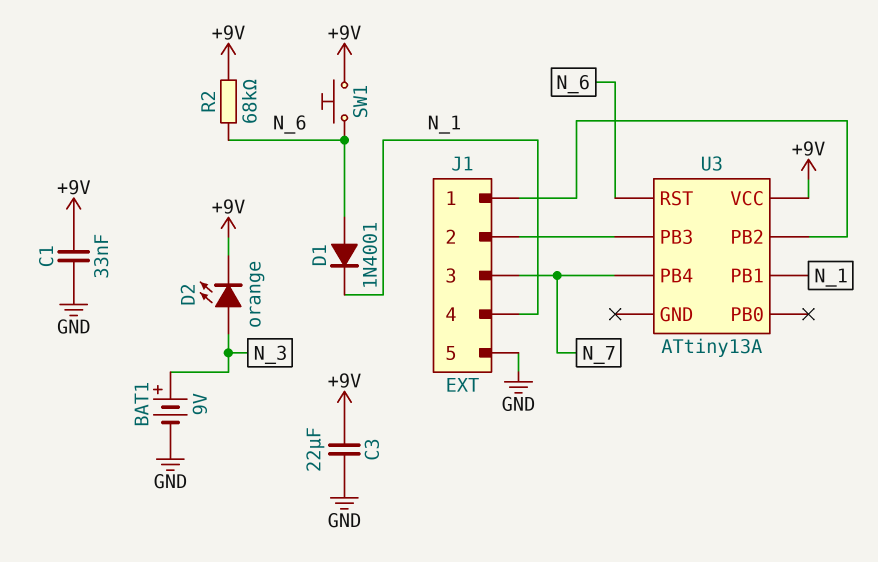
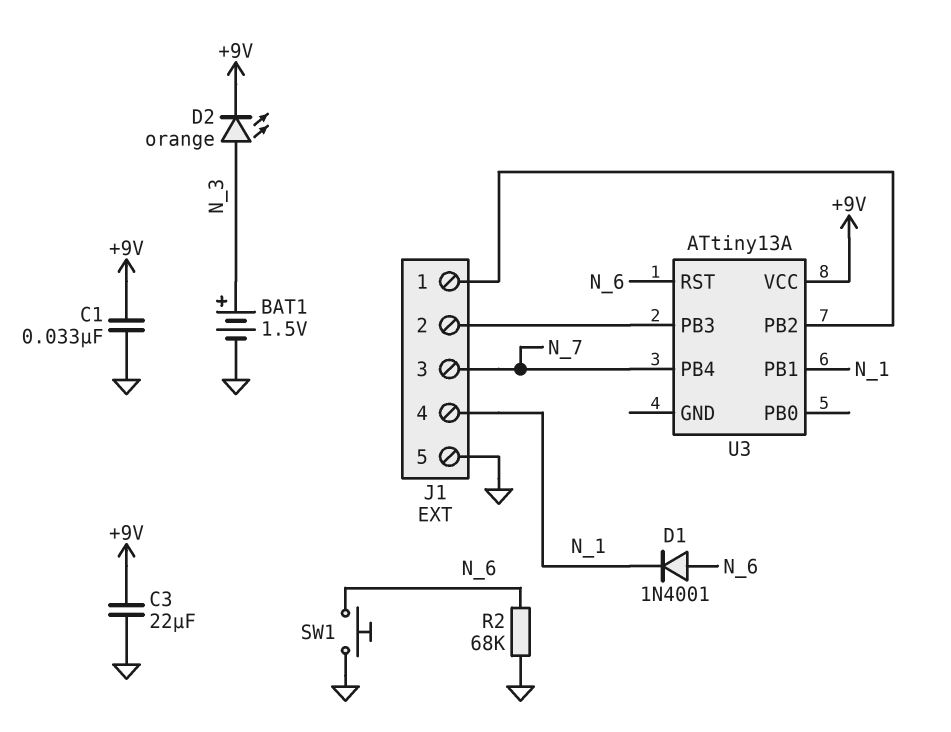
BAT1: 9V (plus N_3, minus GND) -> 1.5V (plus N_3, minus GND)
R2: 68k (+9V, N_6) -> 68k (GND, N_6)
SW1: button (+9V, N_6) -> button (GND, N_6)

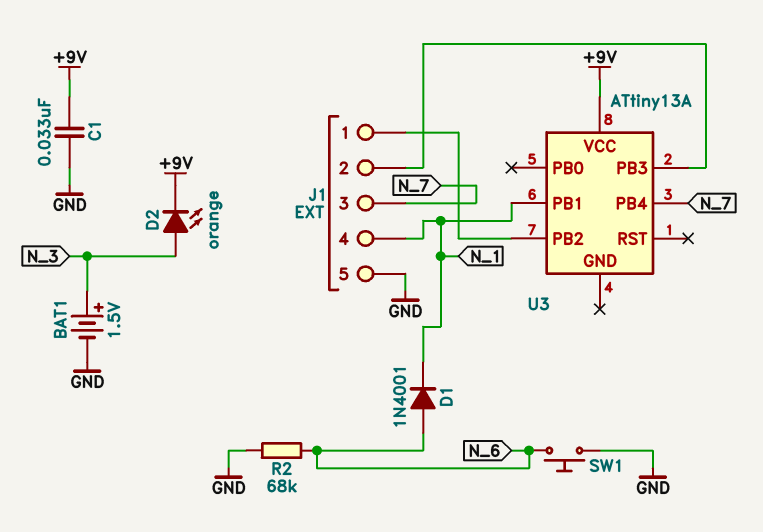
C3: 22uF (+9V, GND) -> none
U3 pin RST: N_6 -> none

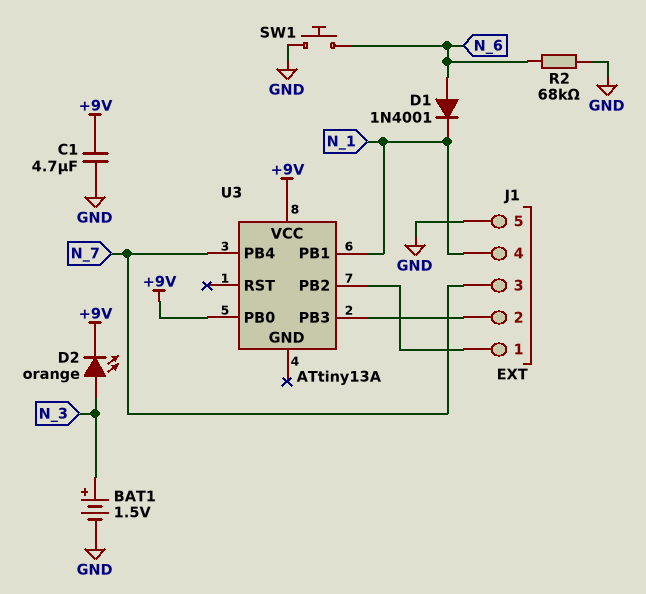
C1: 33nF (+9V, GND) -> 4.7uF (+9V, GND)
U3 pin PB0: none -> +9V

